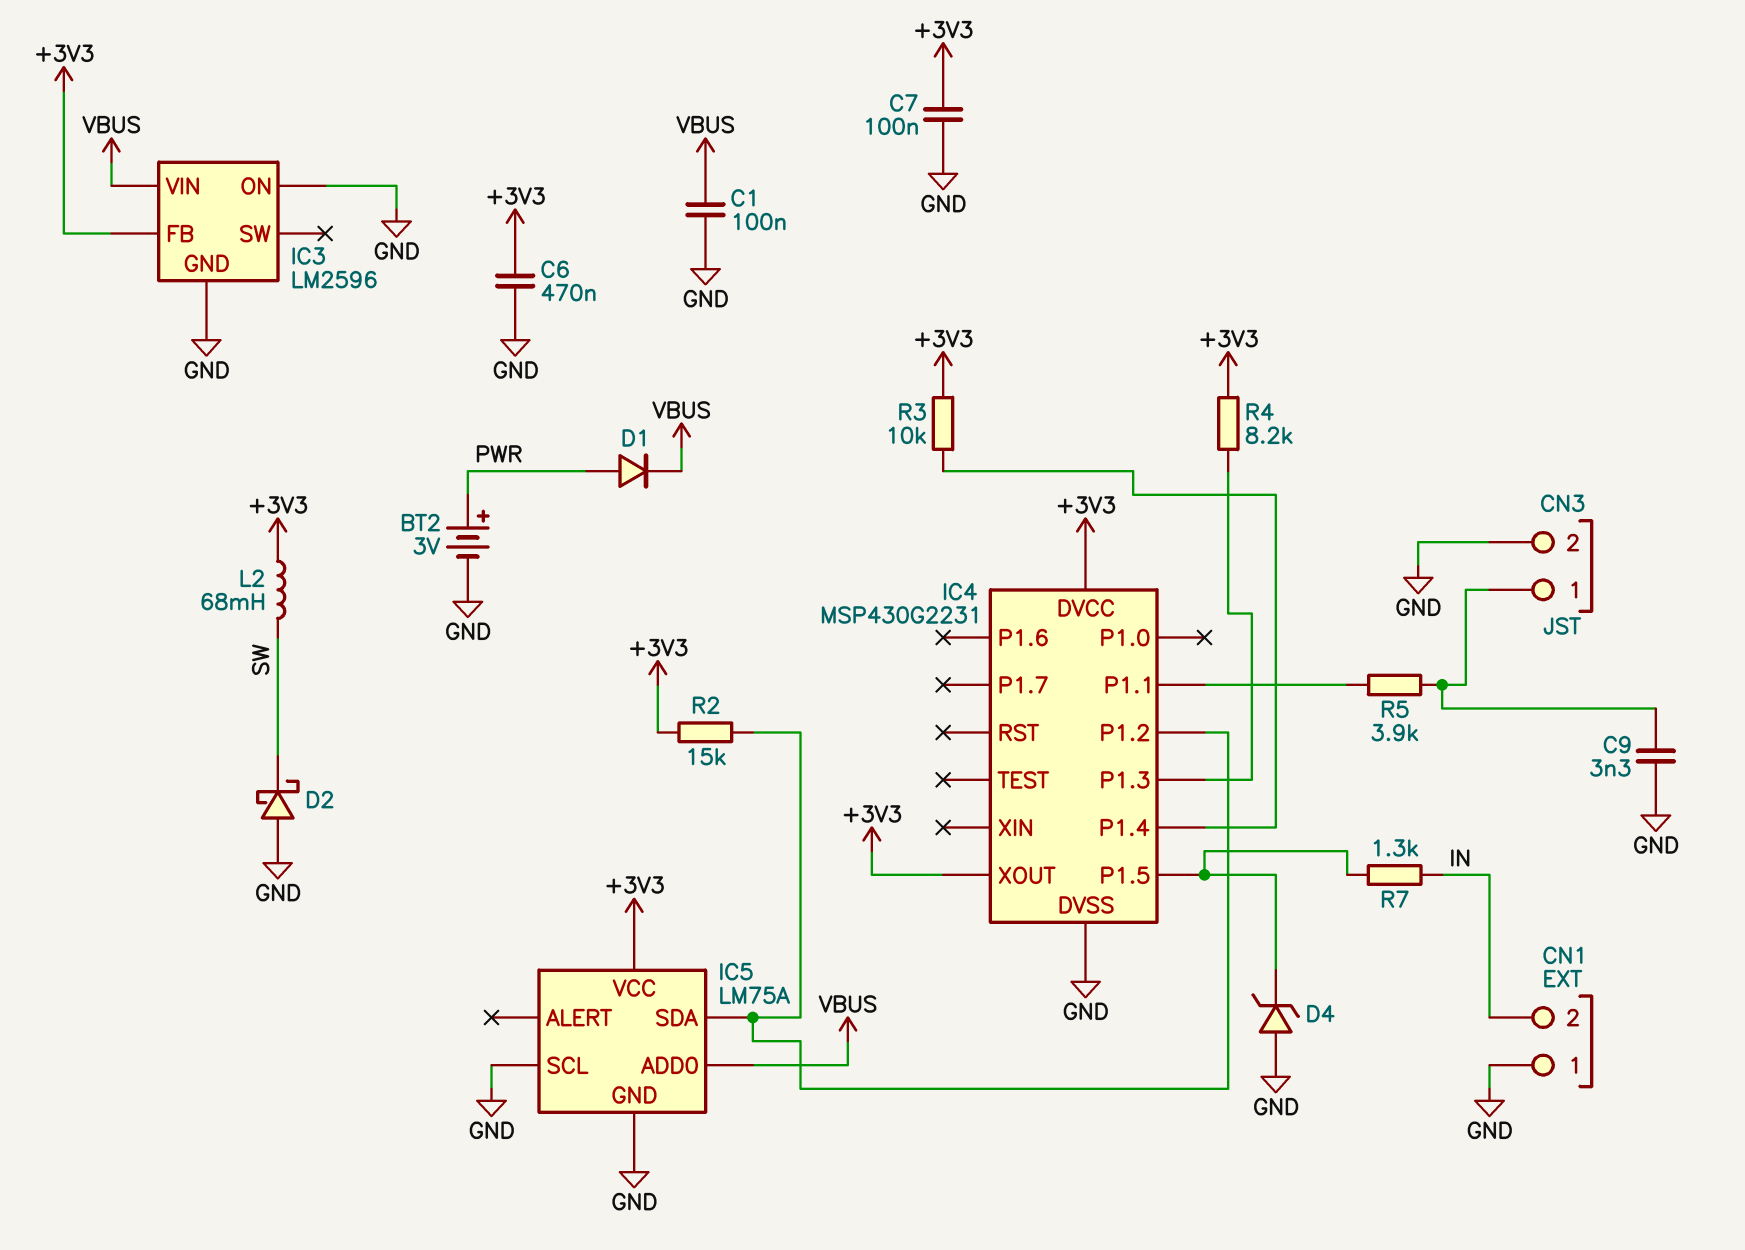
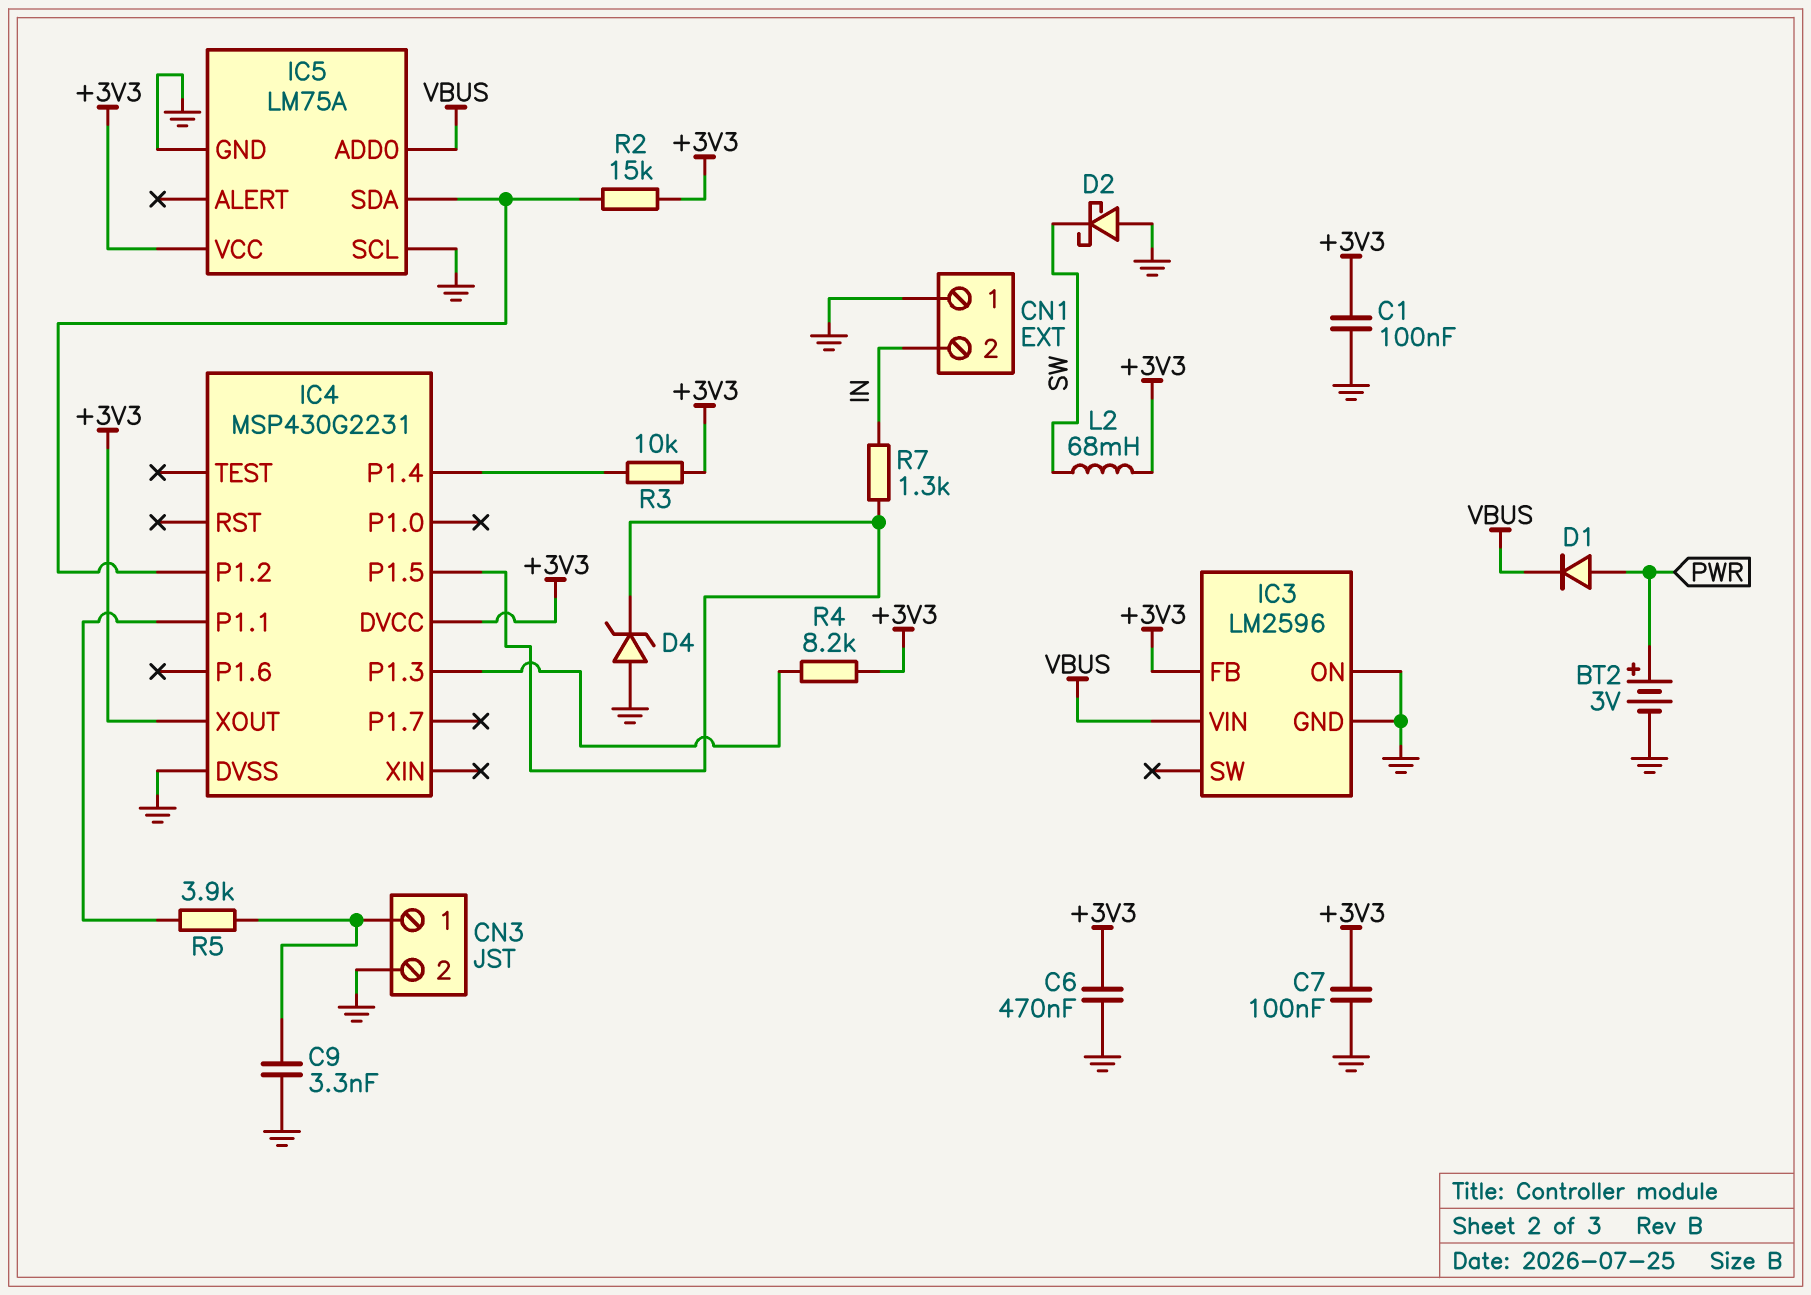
C1: 100nF (GND, VBUS) -> 100nF (+3V3, GND)

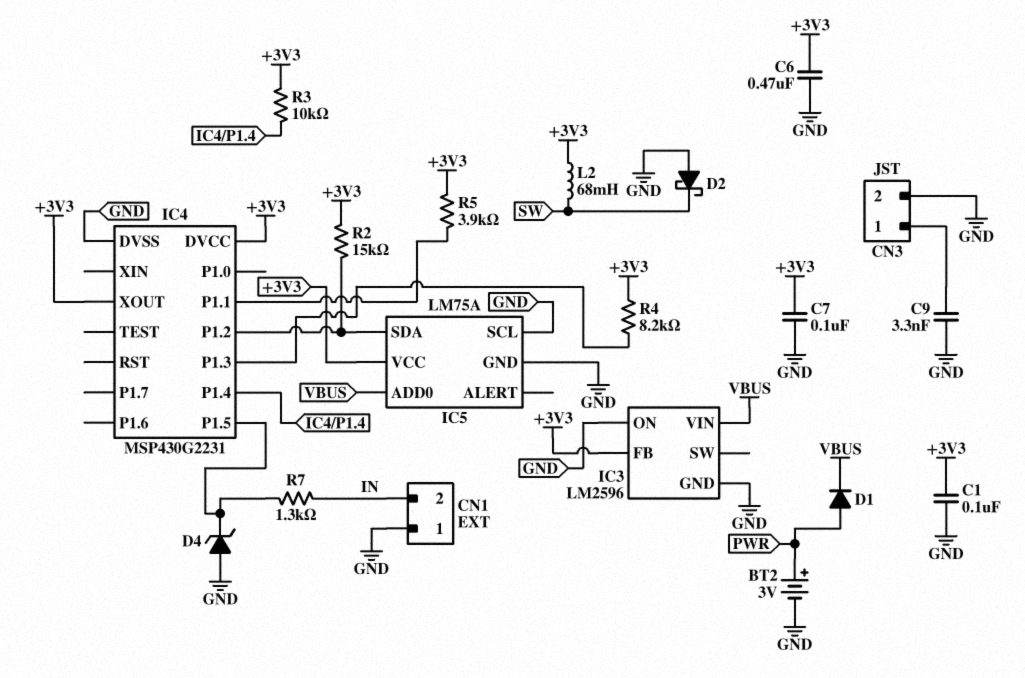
R5: 3.9k (CN3/1, IC4/P1.1) -> 3.9k (+3V3, IC4/P1.1)

